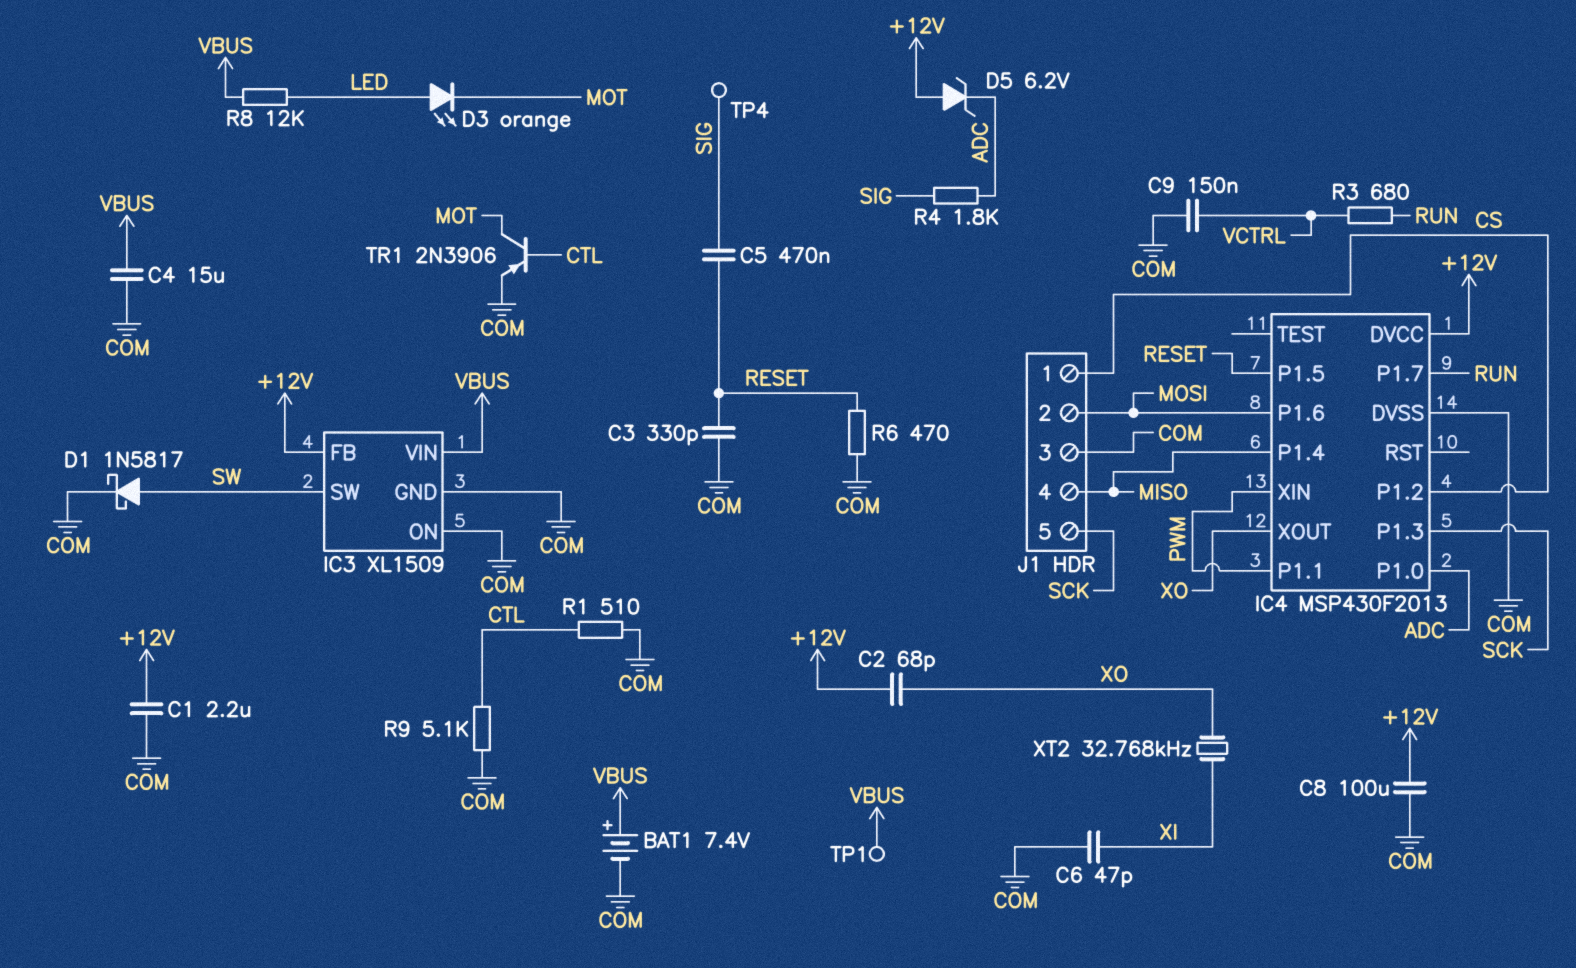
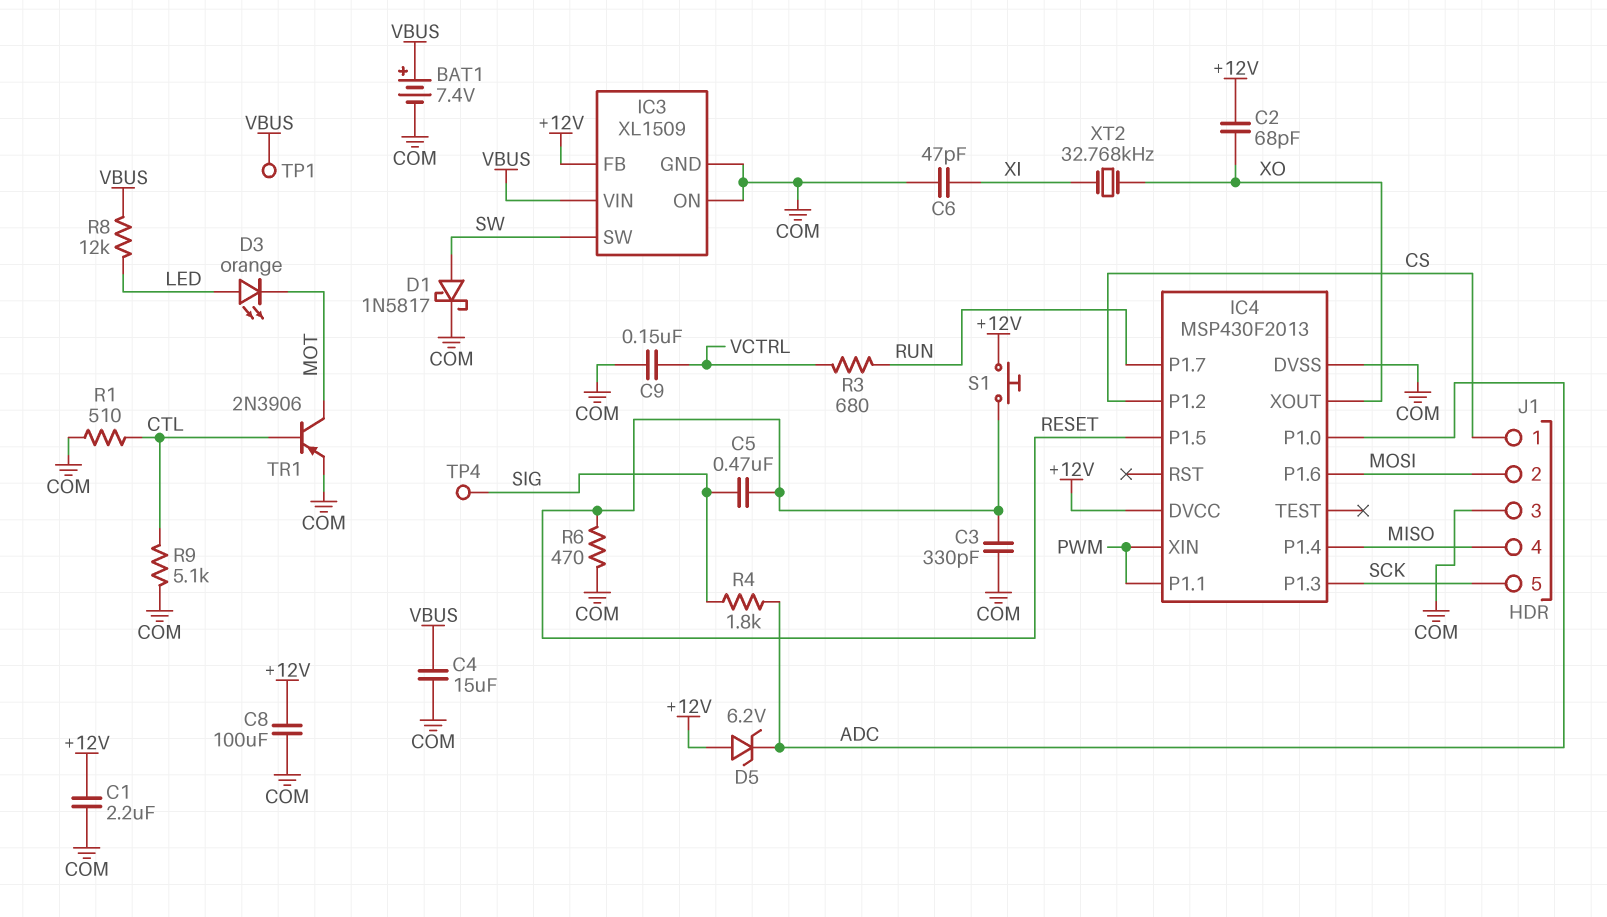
S1: none -> button (+12V, RESET)

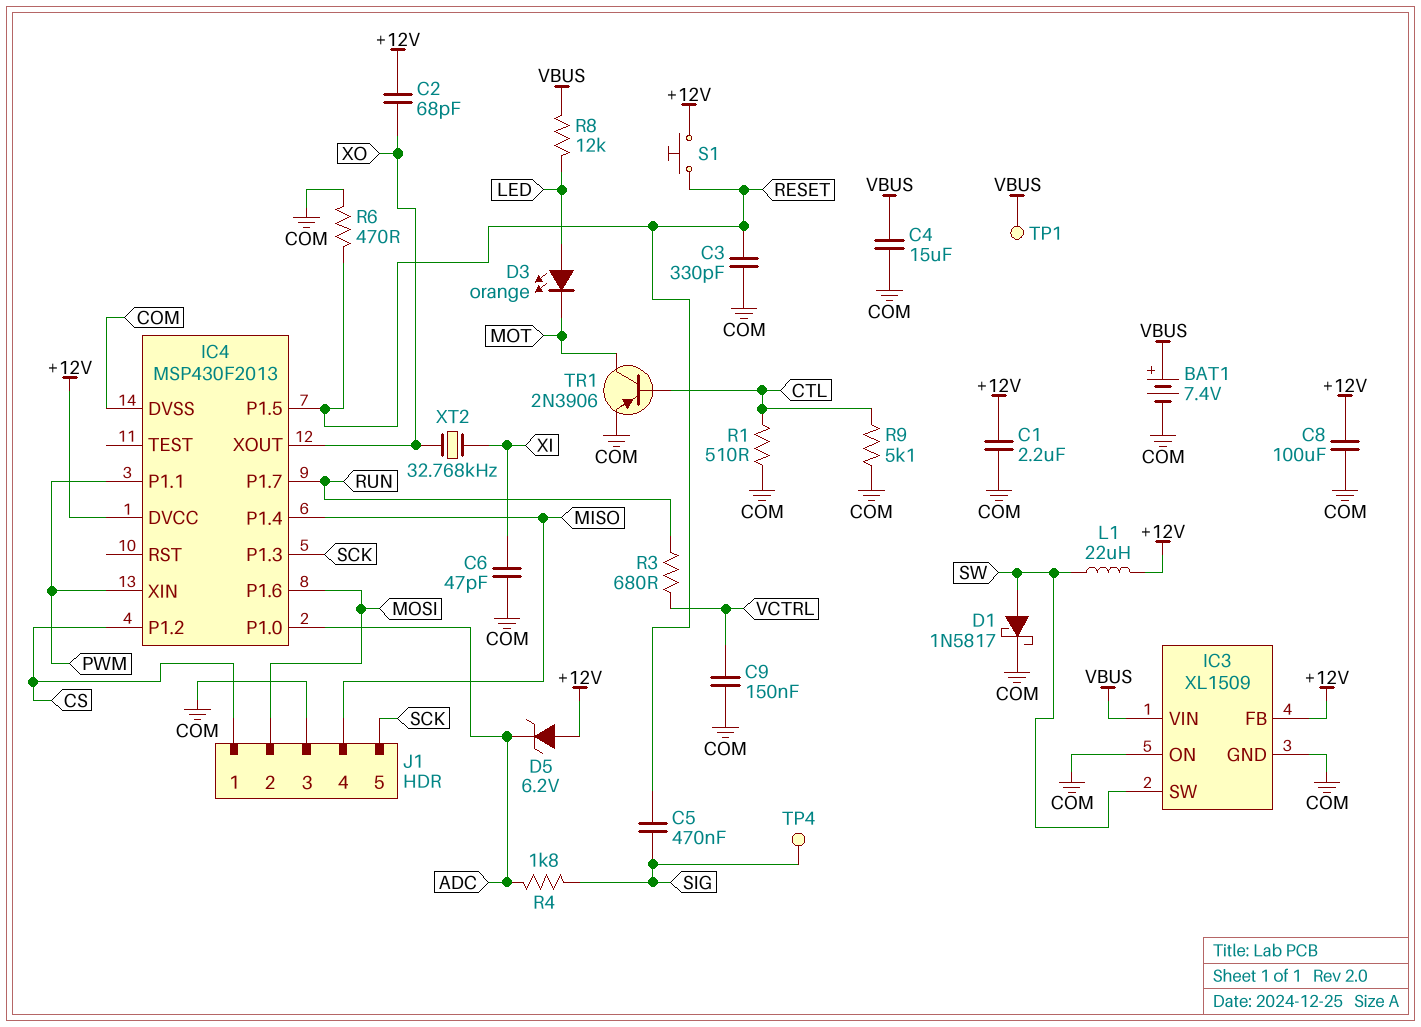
L1: none -> 22uH (+12V, SW)

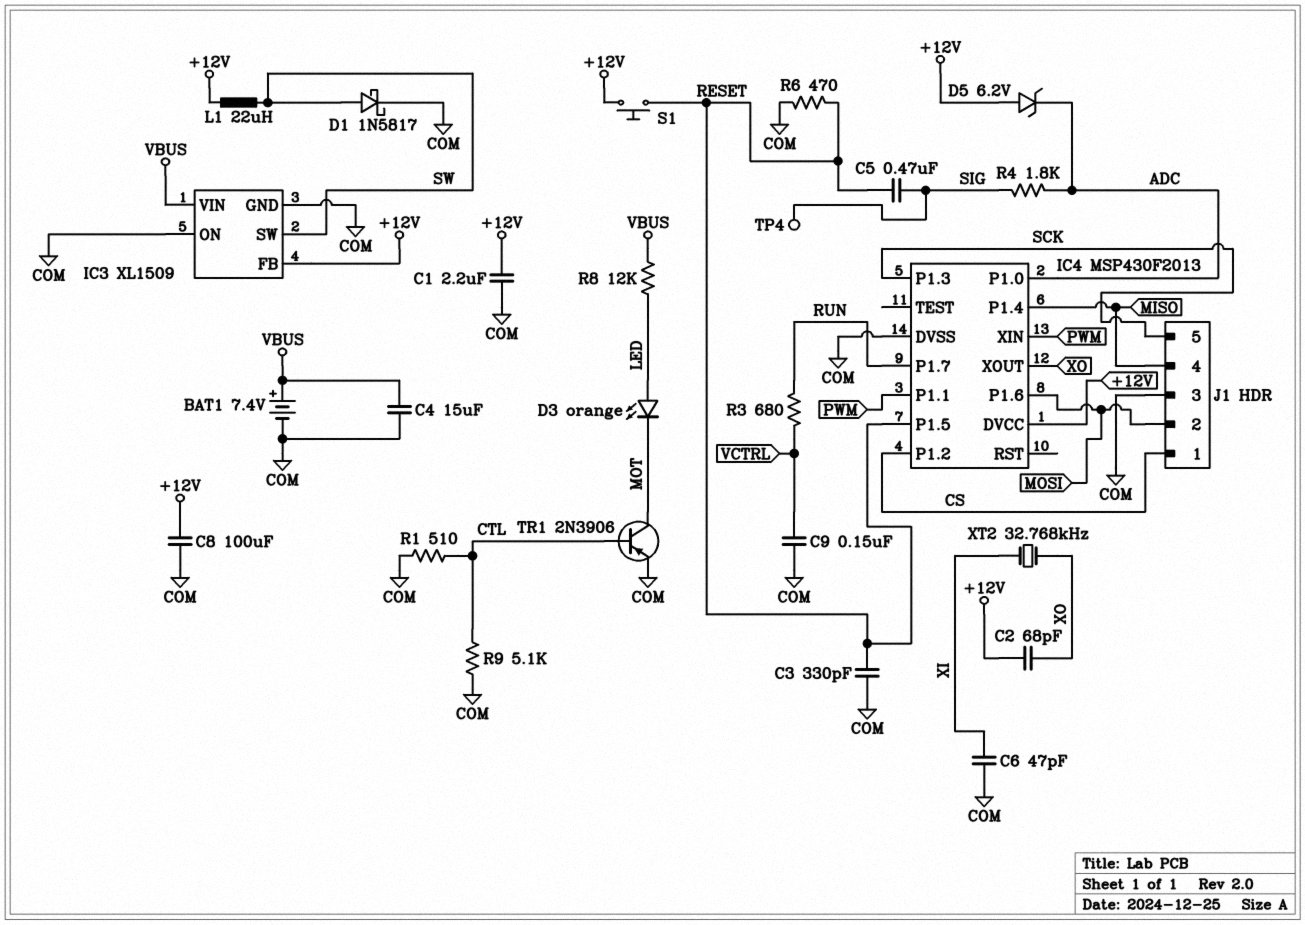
TP1: test point (VBUS) -> none

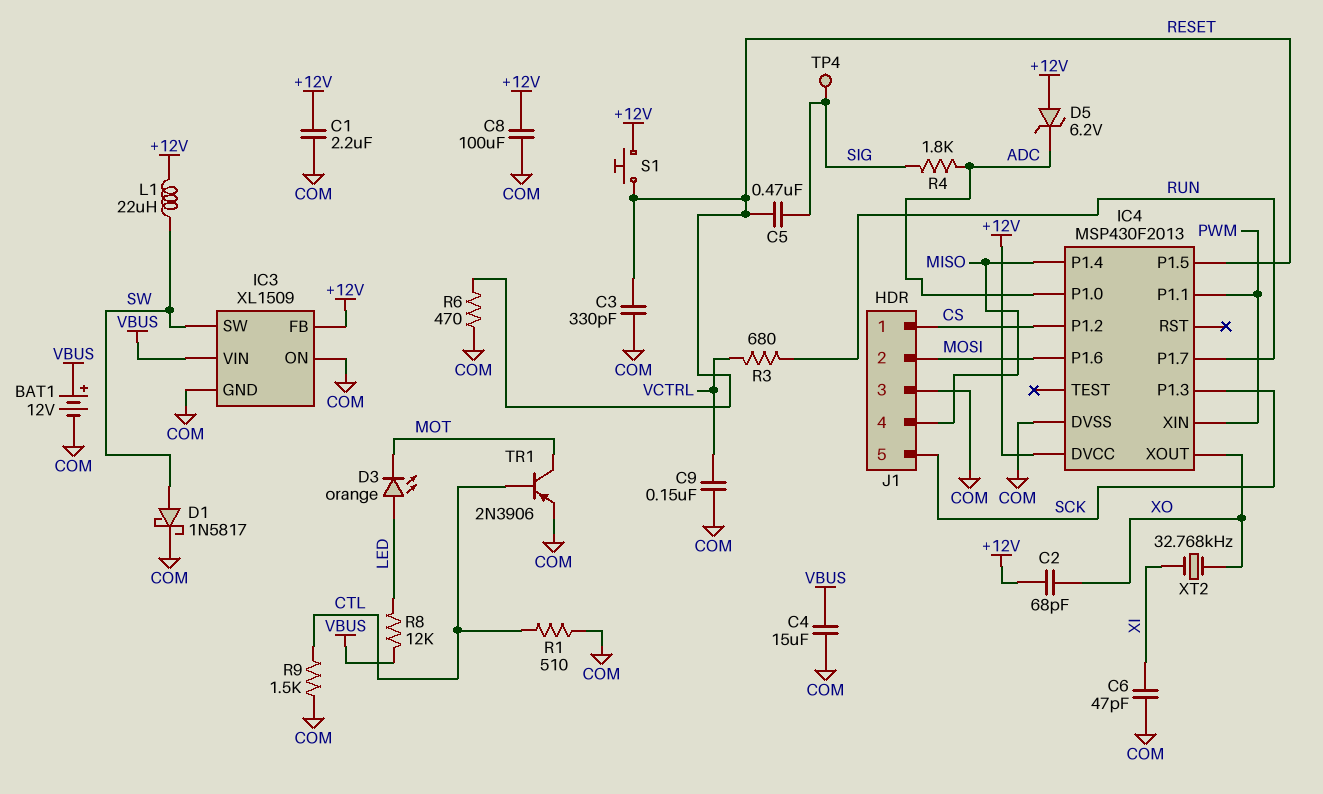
BAT1: 7.4V (plus VBUS, minus COM) -> 12V (plus VBUS, minus COM)
R9: 5.1k (COM, CTL) -> 1.5k (COM, CTL)

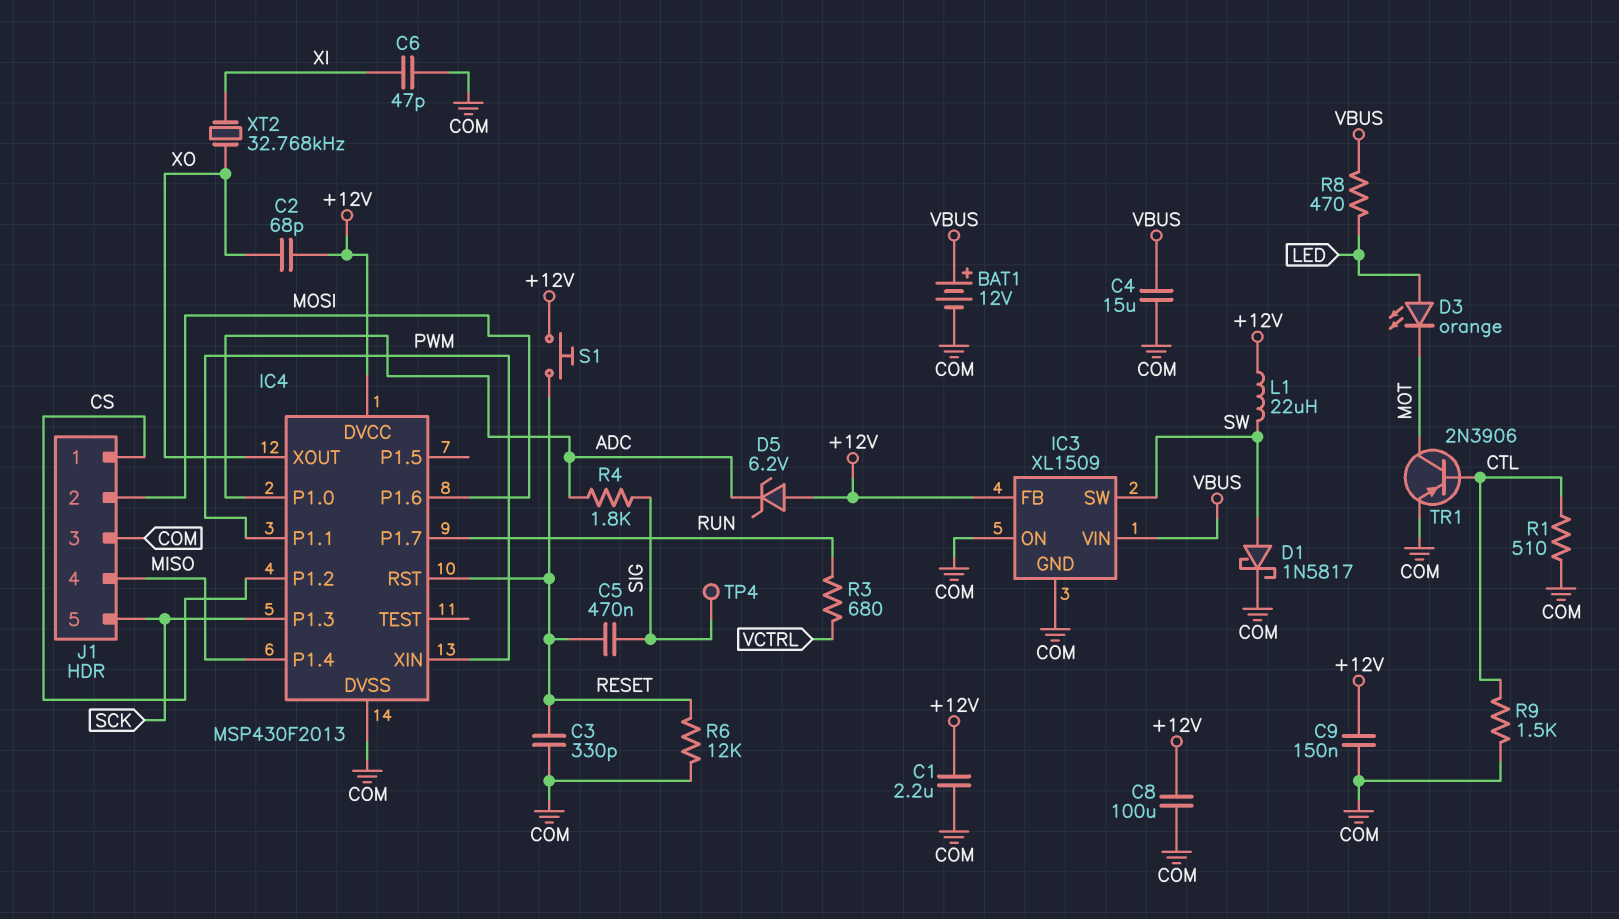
C9: 150nF (COM, VCTRL) -> 150nF (+12V, COM)
IC4 pin P1.5: RESET -> none
IC4 pin RST: none -> RESET
R6: 470 (COM, RESET) -> 12k (COM, RESET)
R8: 12k (LED, VBUS) -> 470 (LED, VBUS)

